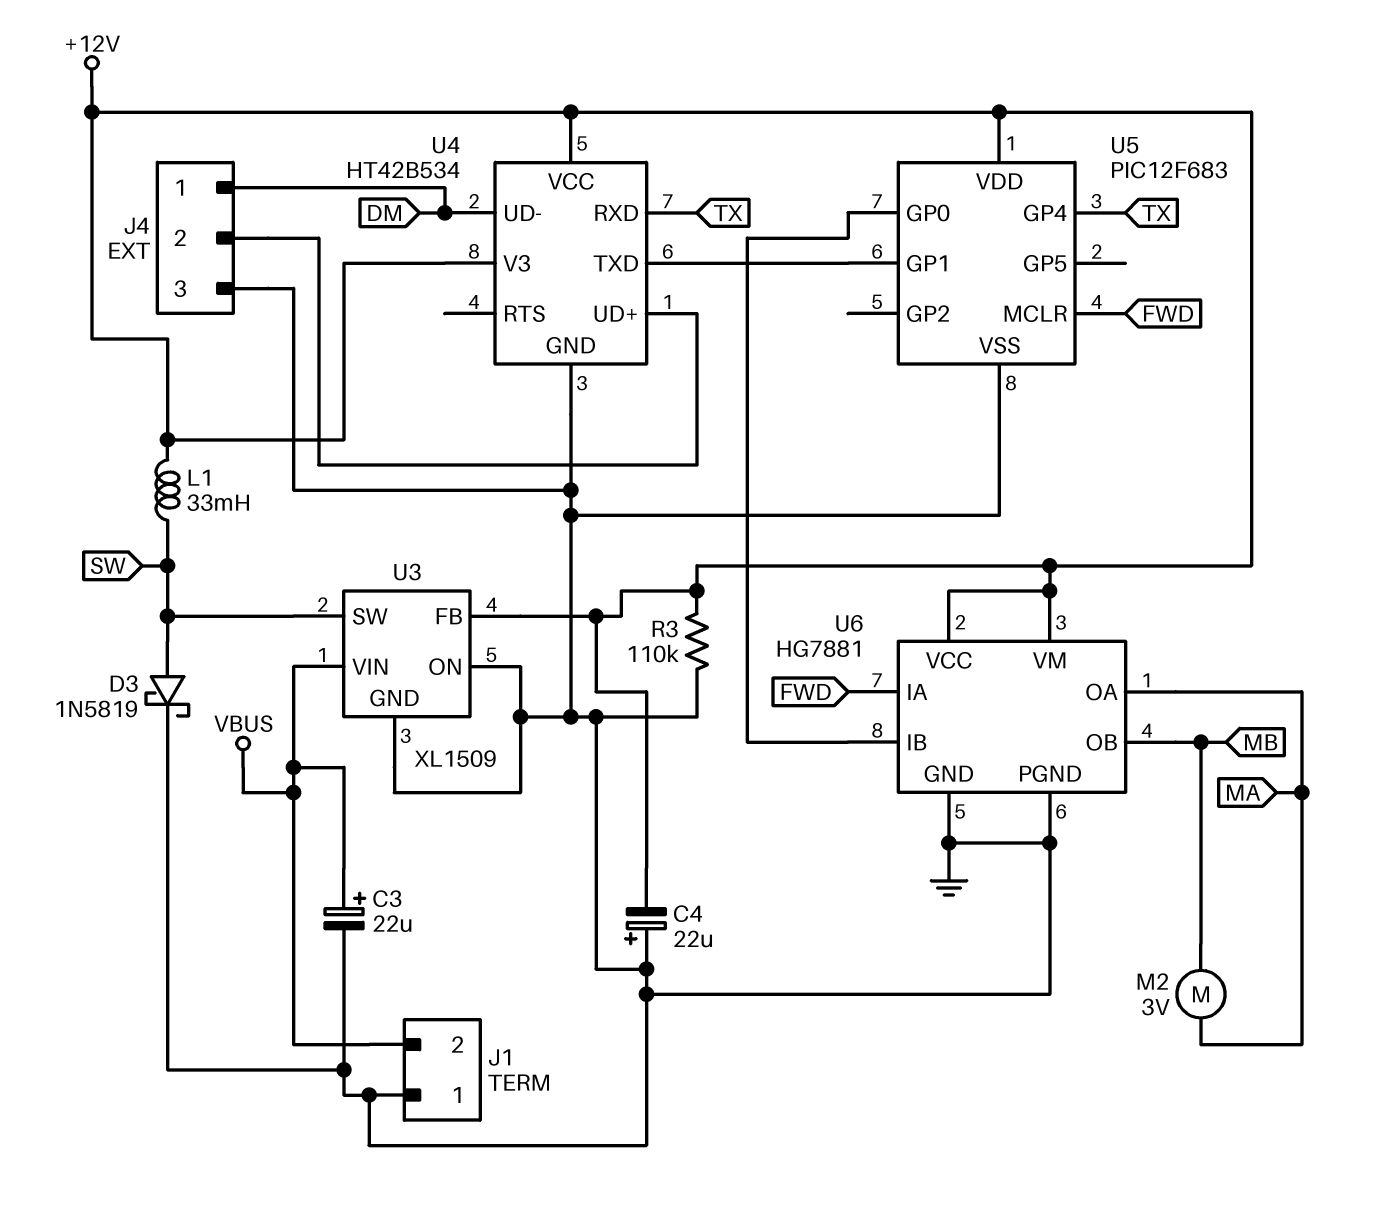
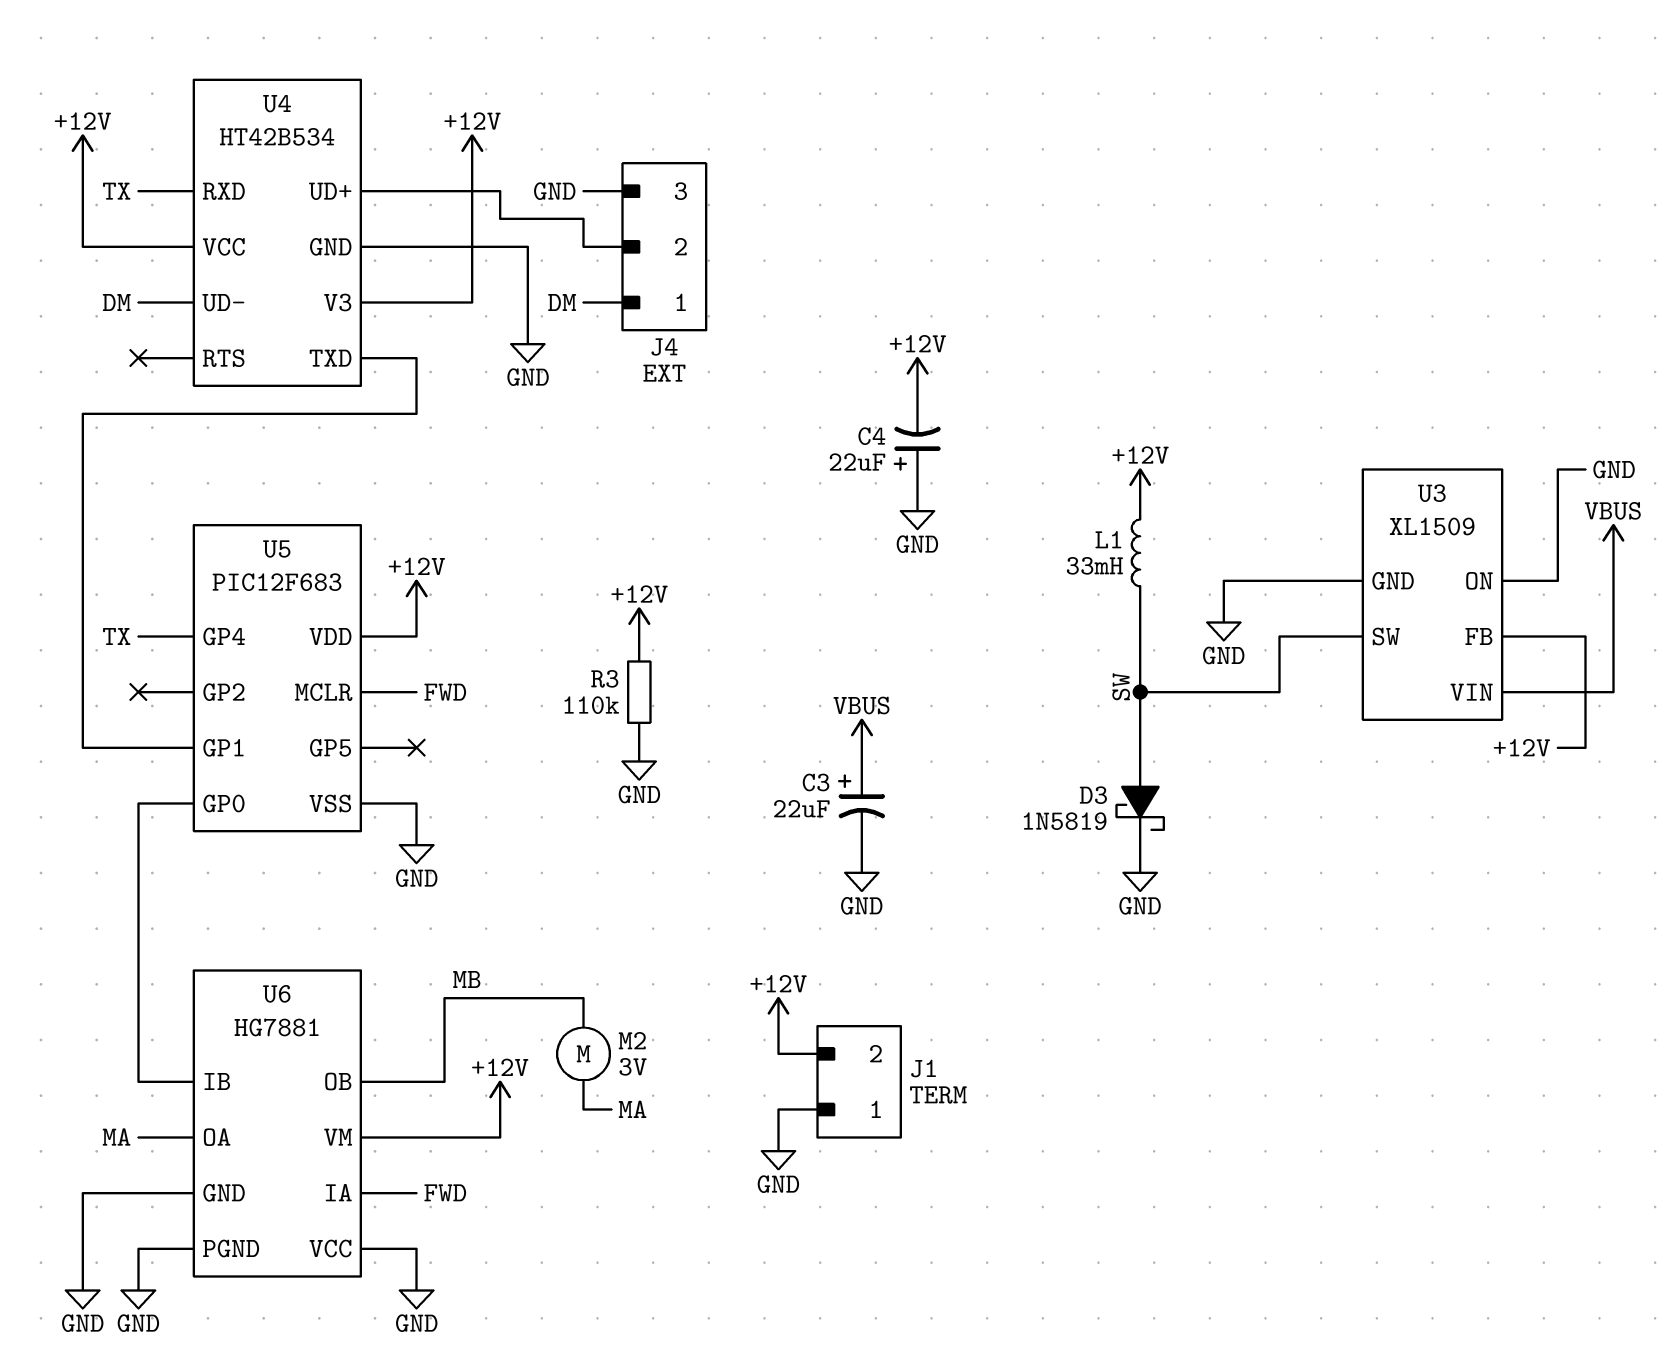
J1 pin 2: VBUS -> +12V
U6 pin VCC: +12V -> GND

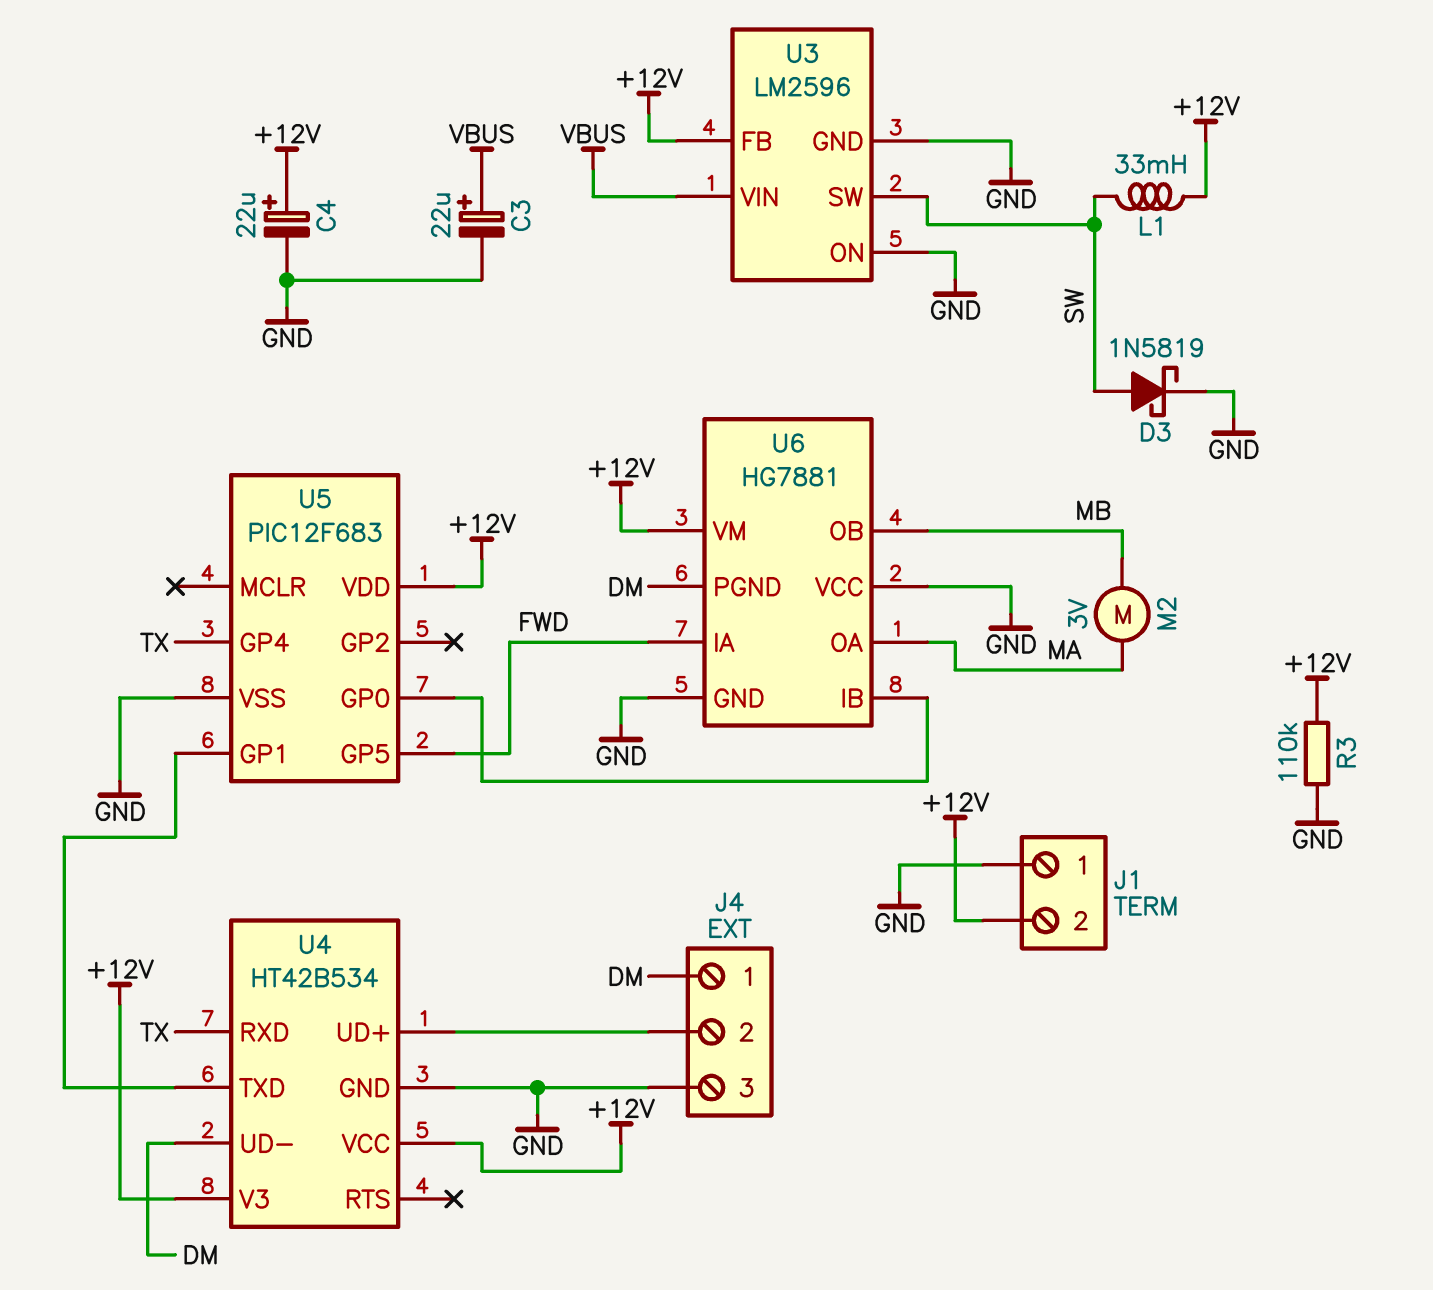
C4: 22uF (plus GND, minus +12V) -> 22uF (plus +12V, minus GND)
U3: XL1509 -> LM2596
U5 pin GP5: none -> FWD
U5 pin MCLR: FWD -> none
U6 pin PGND: GND -> DM

